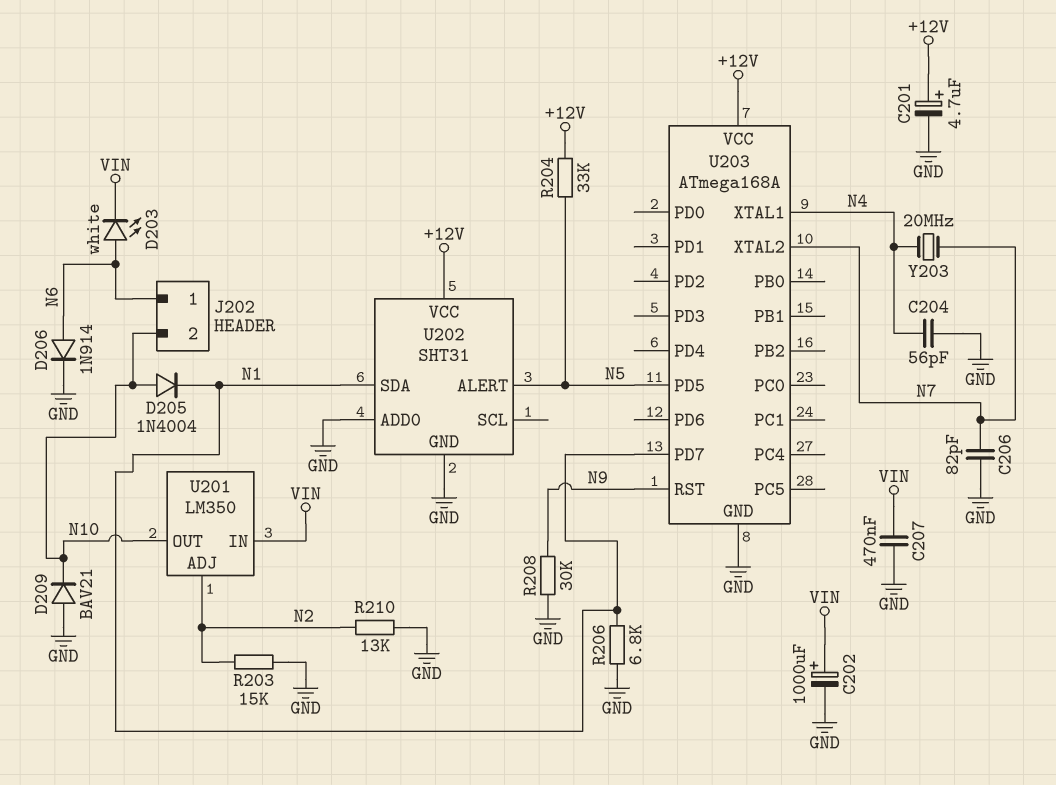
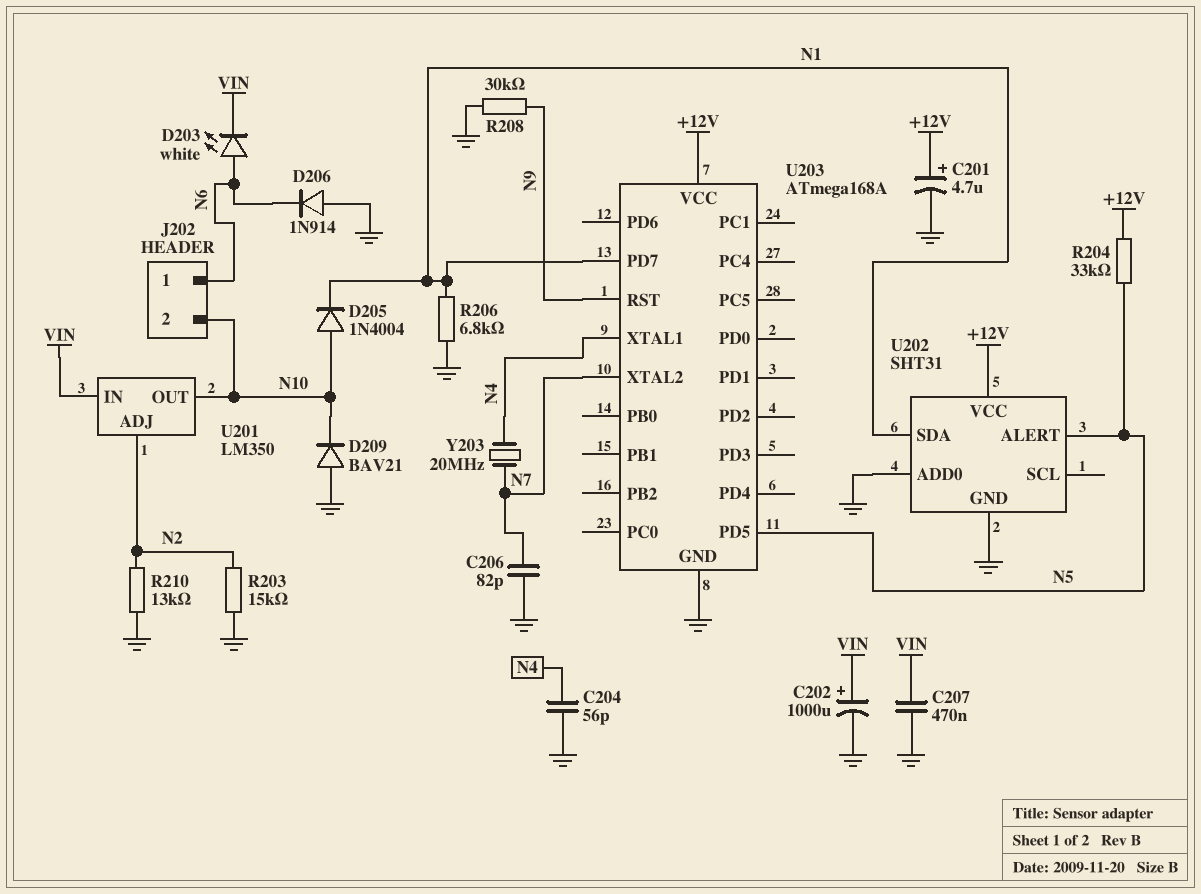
D206: diode 1N914 (A N6, K GND) -> diode 1N914 (A GND, K N6)

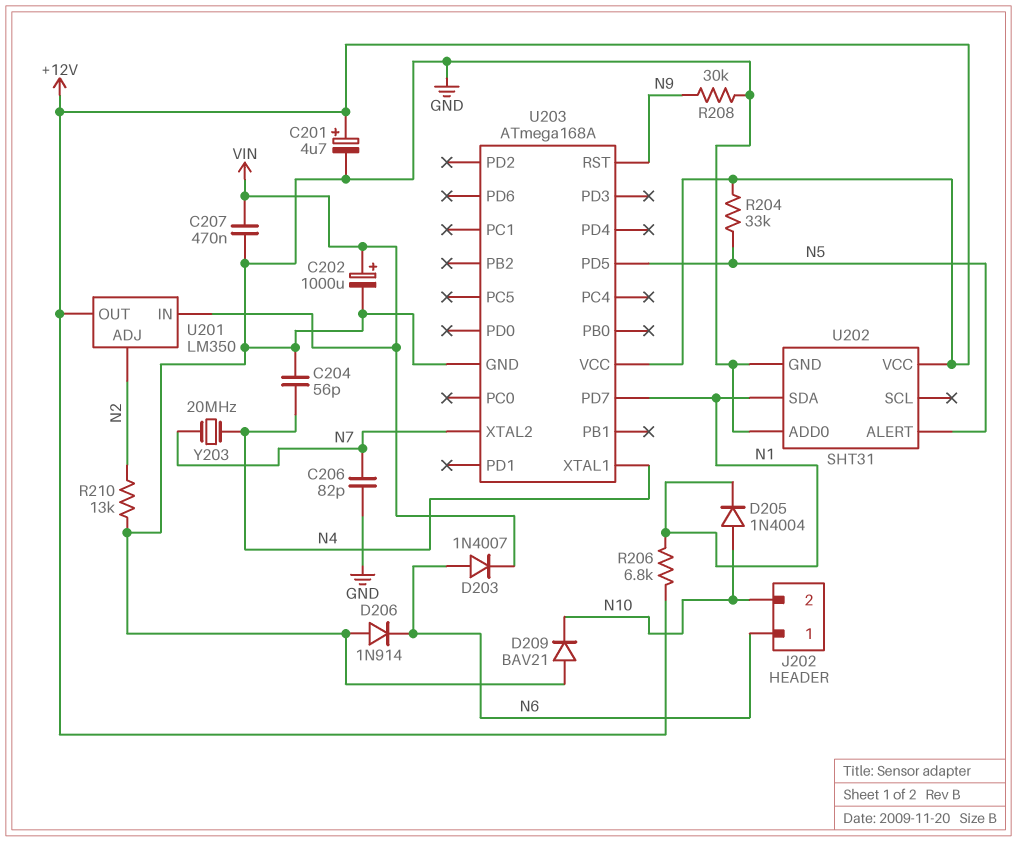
D203: LED white (A N6, K VIN) -> diode 1N4007 (A N6, K VIN)
R203: 15k (GND, N2) -> none
R206: 6.8k (GND, N1) -> 6.8k (+12V, N1)
U201 pin OUT: N10 -> +12V

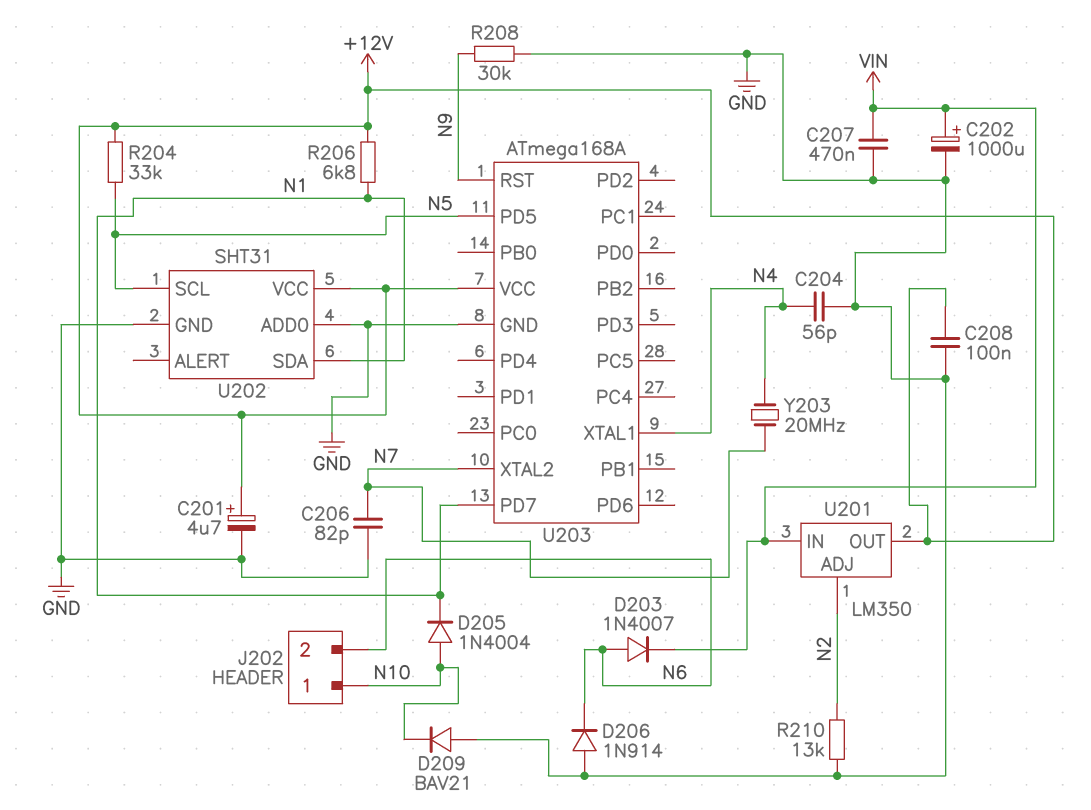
C208: none -> 100nF (+12V, GND)
J202 pin 1: N6 -> N10
J202 pin 2: N10 -> N6
U202 pin ALERT: N5 -> none
U202 pin SCL: none -> N5

